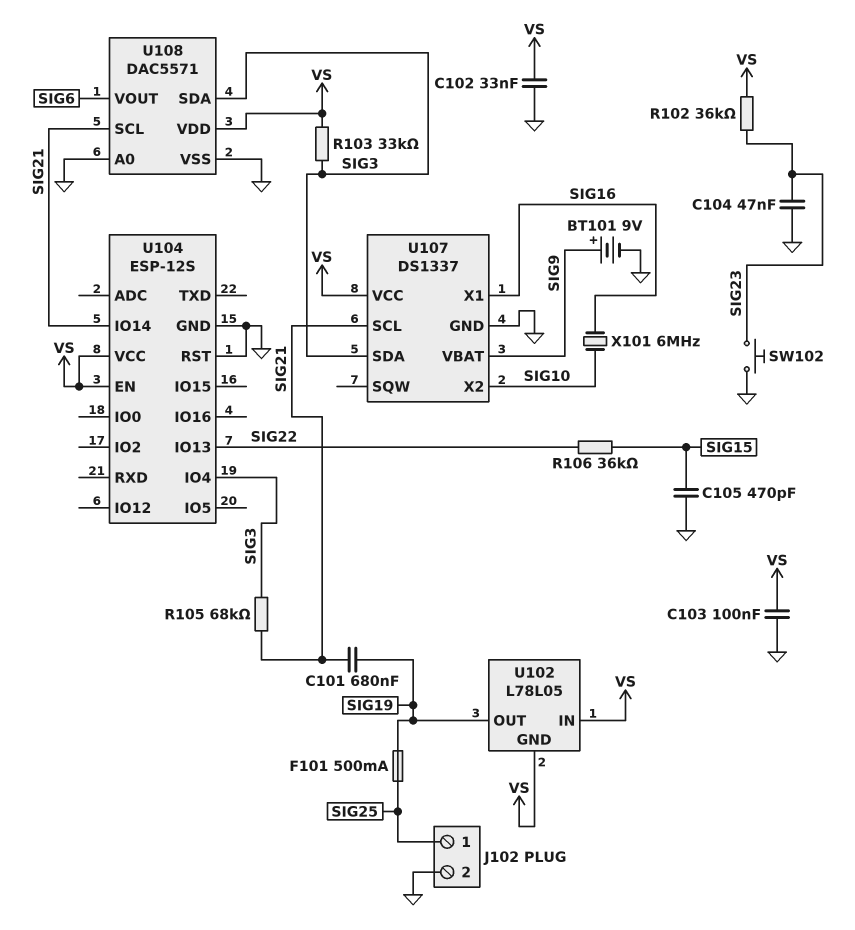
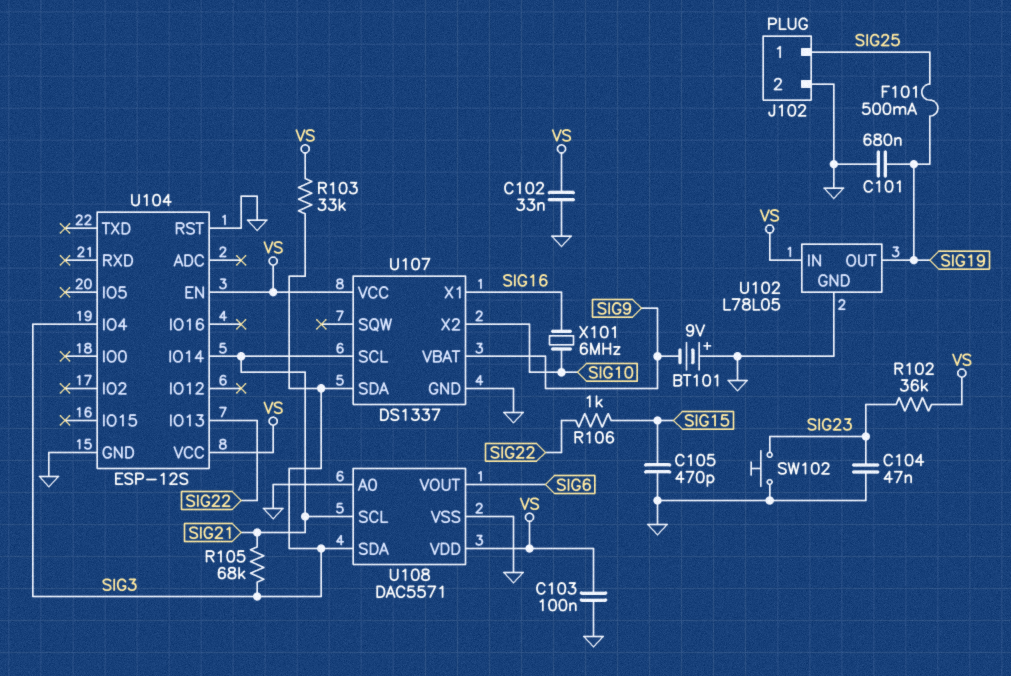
BT101: 9V (plus SIG9, minus GND) -> 9V (plus GND, minus SIG9)
C101: 680nF (SIG19, SIG21) -> 680nF (GND, SIG19)
R106: 36k (SIG15, SIG22) -> 1k (SIG15, SIG22)
U102 pin GND: VS -> GND

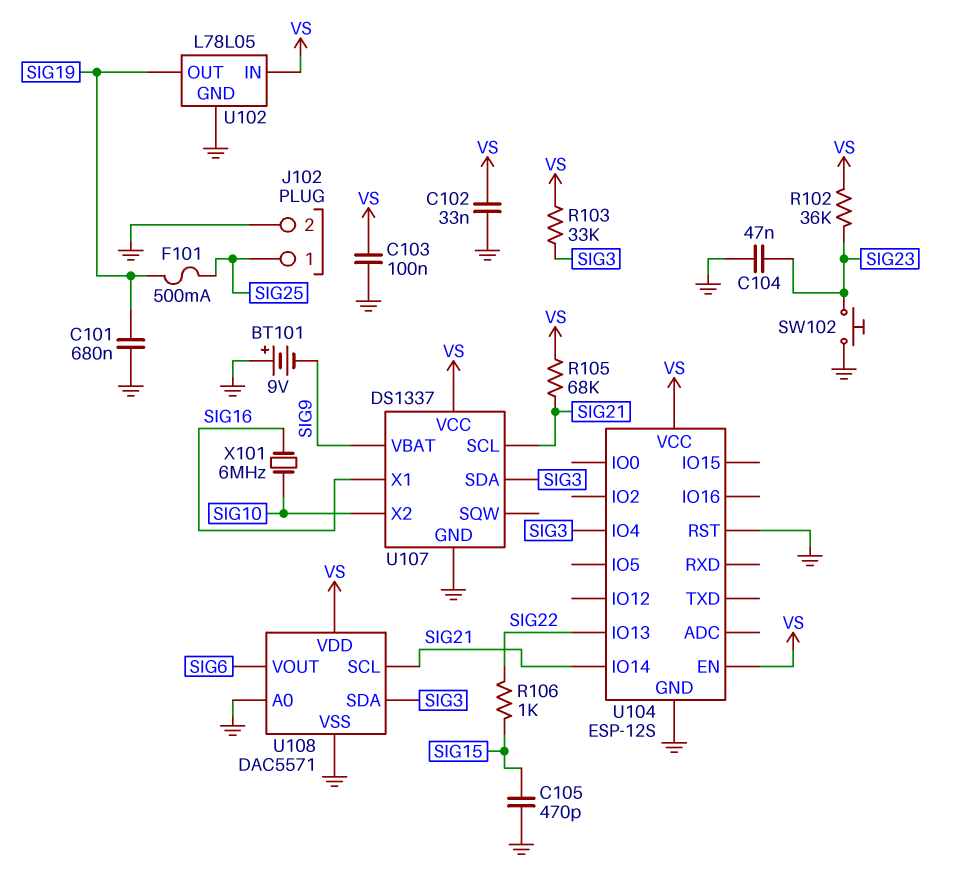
R105: 68k (SIG3, SIG21) -> 68k (SIG21, VS)

